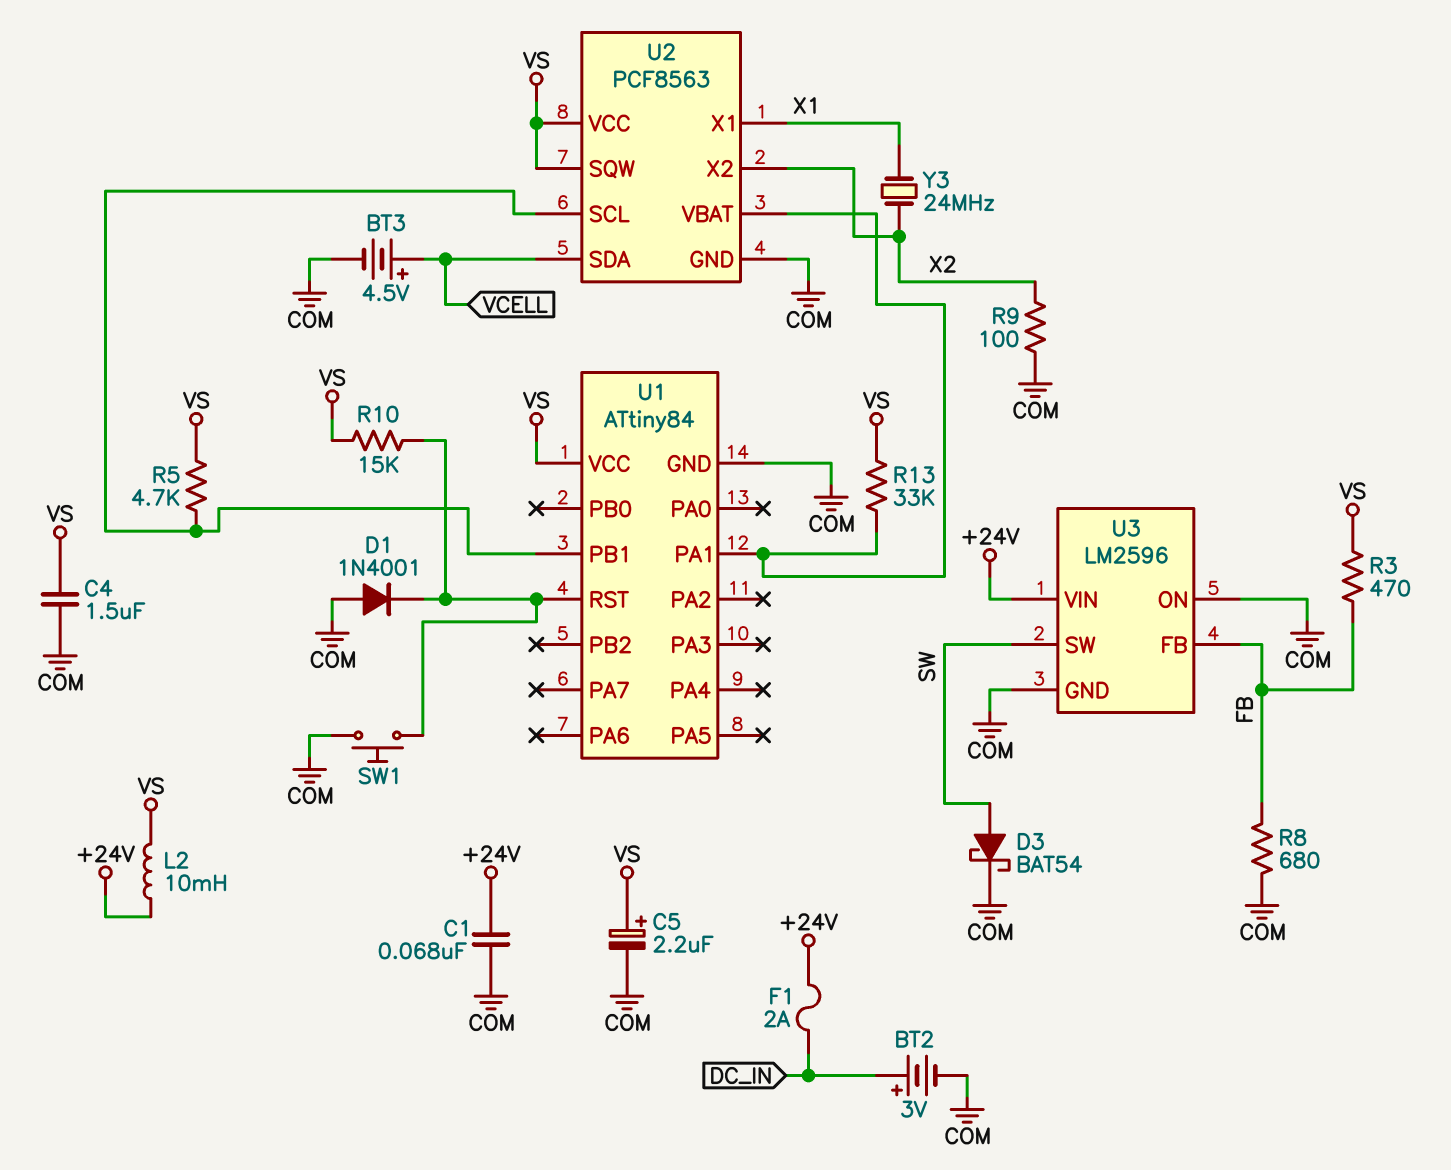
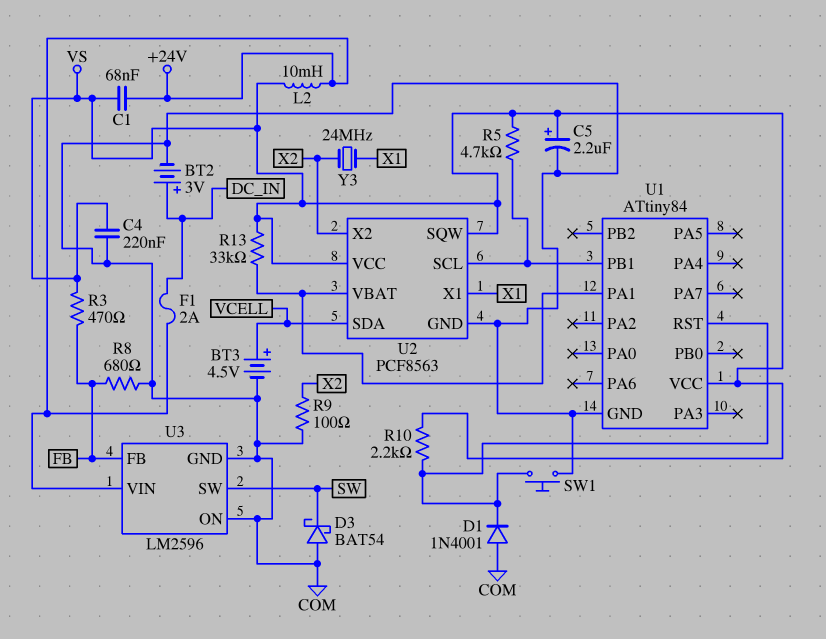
C1: 68nF (+24V, COM) -> 68nF (+24V, VS)
C4: 1.5uF (COM, VS) -> 220nF (COM, VS)
D3: schottky BAT54 (A SW, K COM) -> schottky BAT54 (A COM, K SW)
R10: 15k (U1/RST, VS) -> 2.2k (U1/RST, VS)

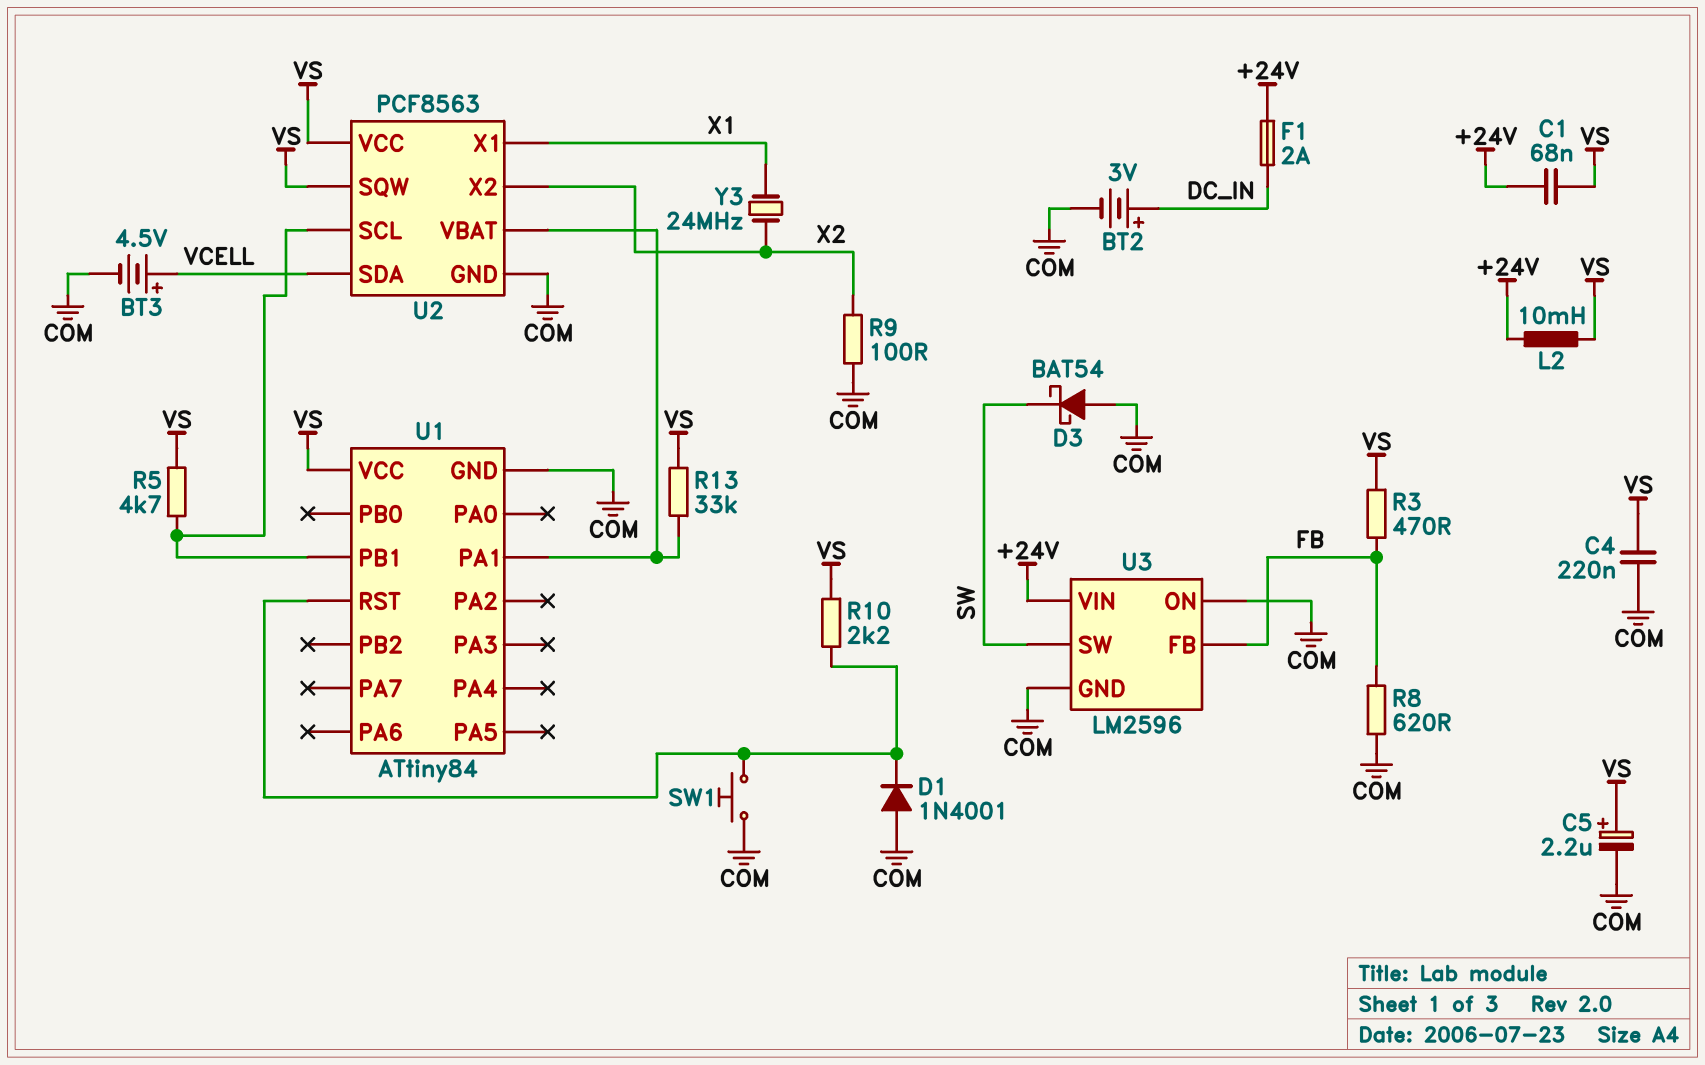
R8: 680 (COM, FB) -> 620 (COM, FB)

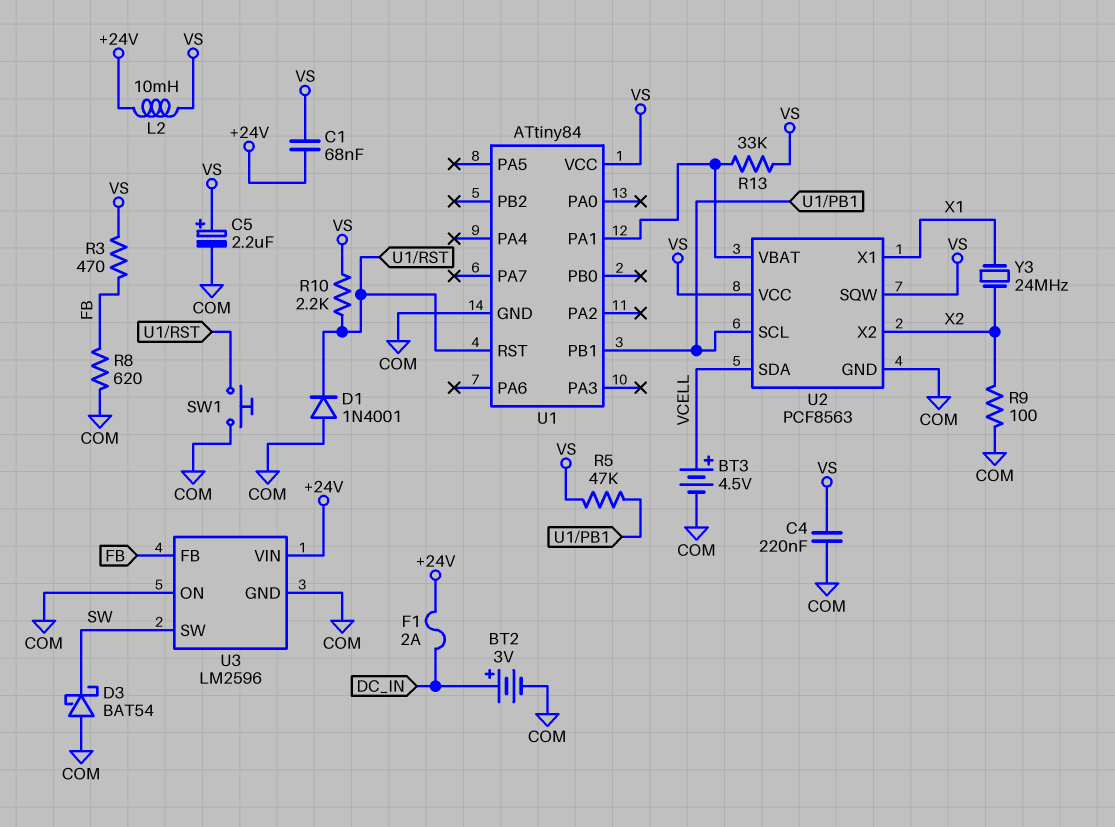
R5: 4.7k (U1/PB1, VS) -> 47k (U1/PB1, VS)

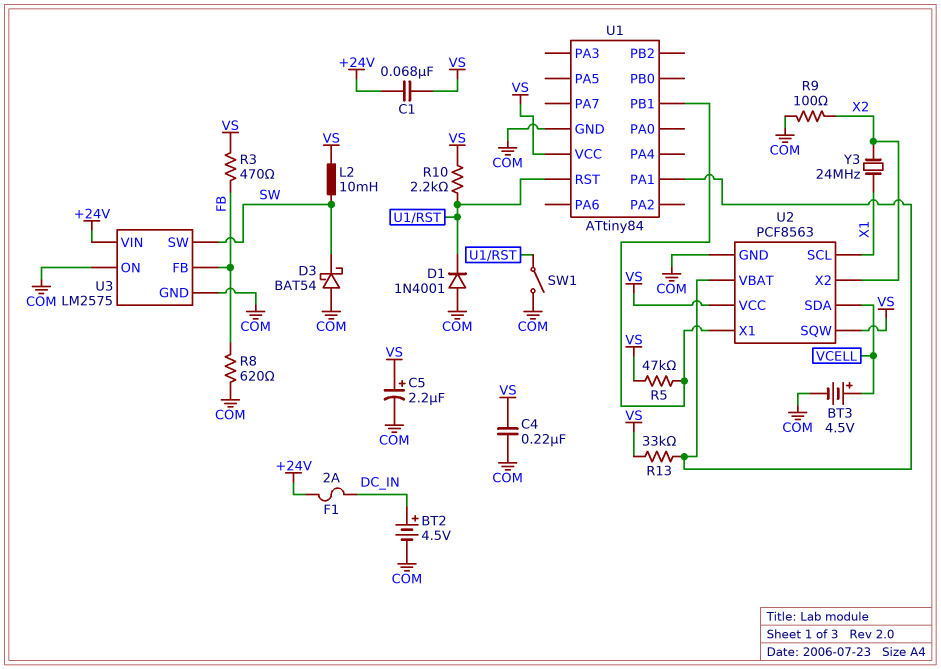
BT2: 3V (plus DC_IN, minus COM) -> 4.5V (plus DC_IN, minus COM)
L2: 10mH (+24V, VS) -> 10mH (SW, VS)
SW1: button (COM, U1/RST) -> switch (COM, U1/RST)
U2 pin SCL: U1/PB1 -> X1
U2 pin X1: X1 -> U1/PB1
U3: LM2596 -> LM2575

